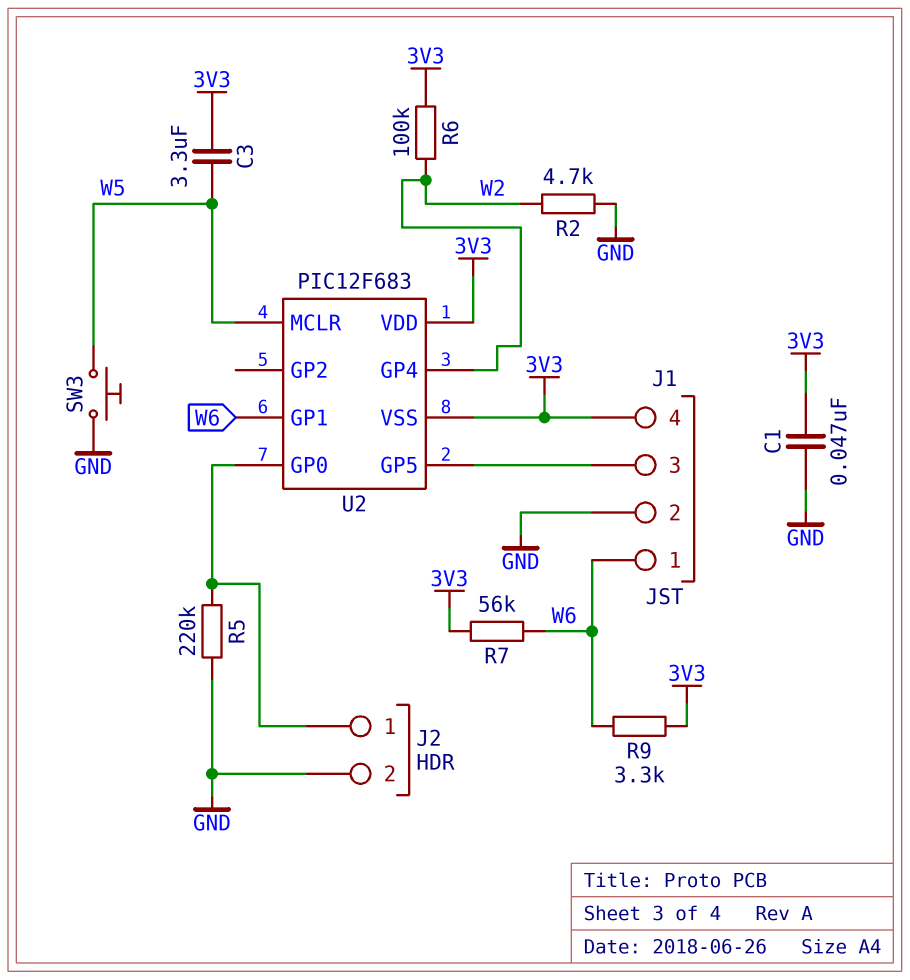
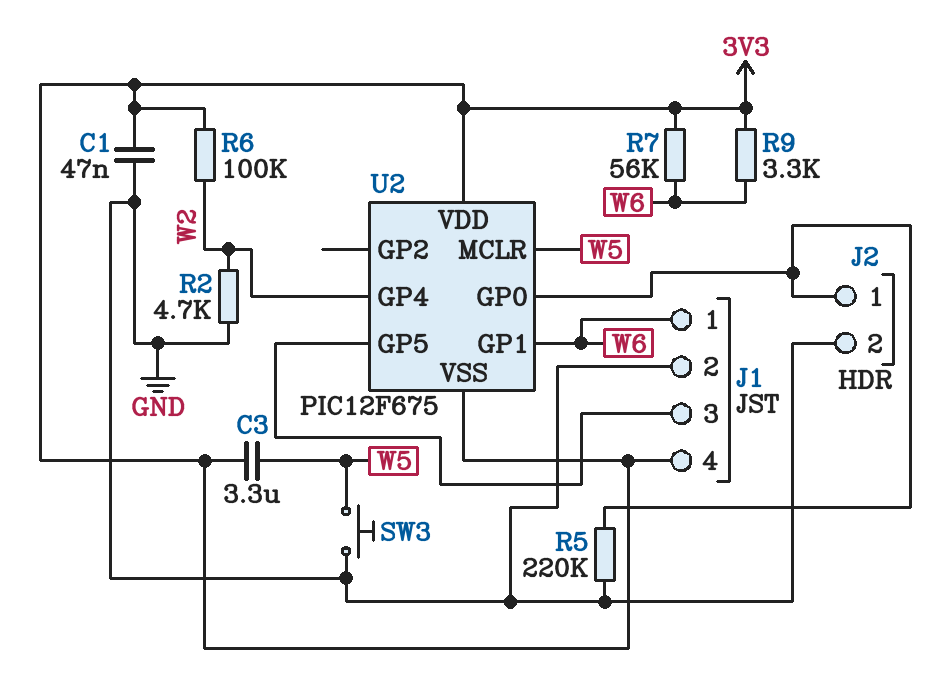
U2: PIC12F683 -> PIC12F675

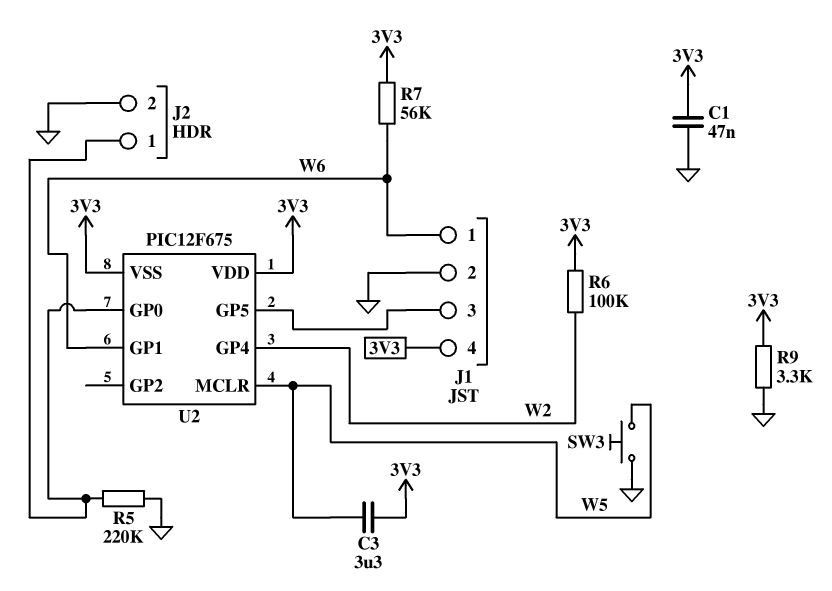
R2: 4.7k (GND, W2) -> none
R9: 3.3k (3V3, W6) -> 3.3k (3V3, GND)

